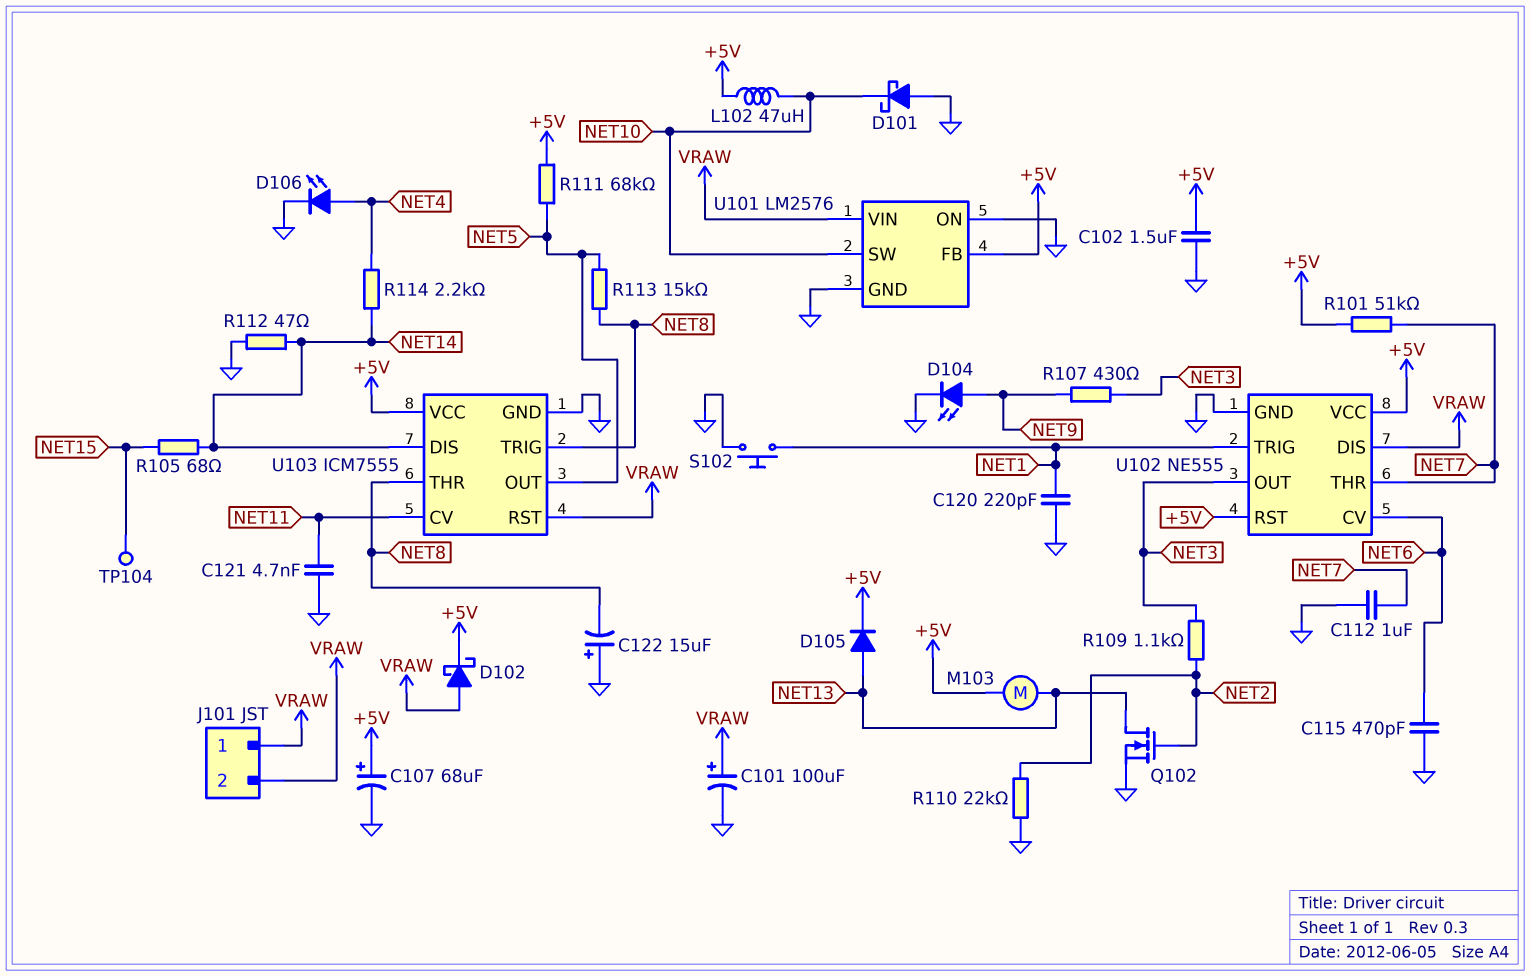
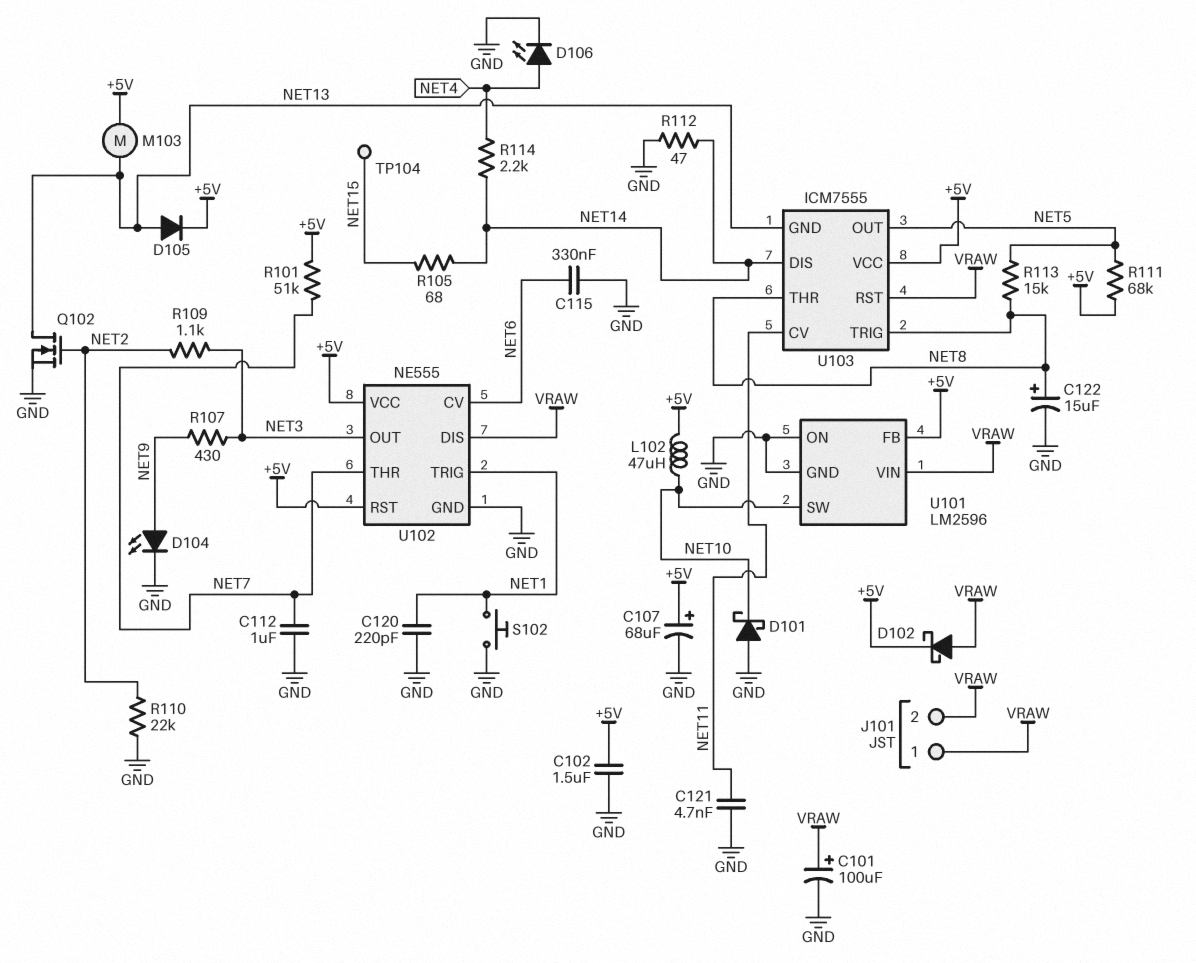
C115: 470pF (GND, NET6) -> 330nF (GND, NET6)
C122: 15uF (plus GND, minus NET8) -> 15uF (plus NET8, minus GND)
U101: LM2576 -> LM2596
U103 pin GND: GND -> NET13

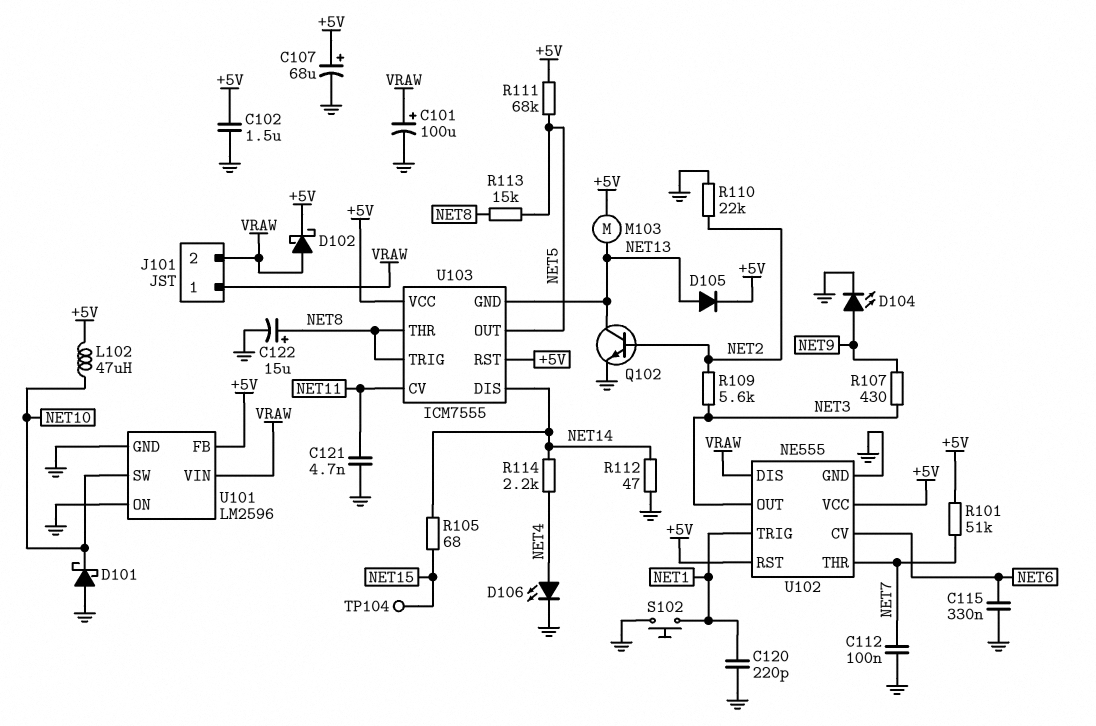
C112: 1uF (GND, NET7) -> 100nF (GND, NET7)
Q102: NMOS (G NET2, D NET13, S GND) -> NPN (B NET2, C NET13, E GND)
R109: 1.1k (NET2, NET3) -> 5.6k (NET2, NET3)
U103 pin RST: VRAW -> +5V

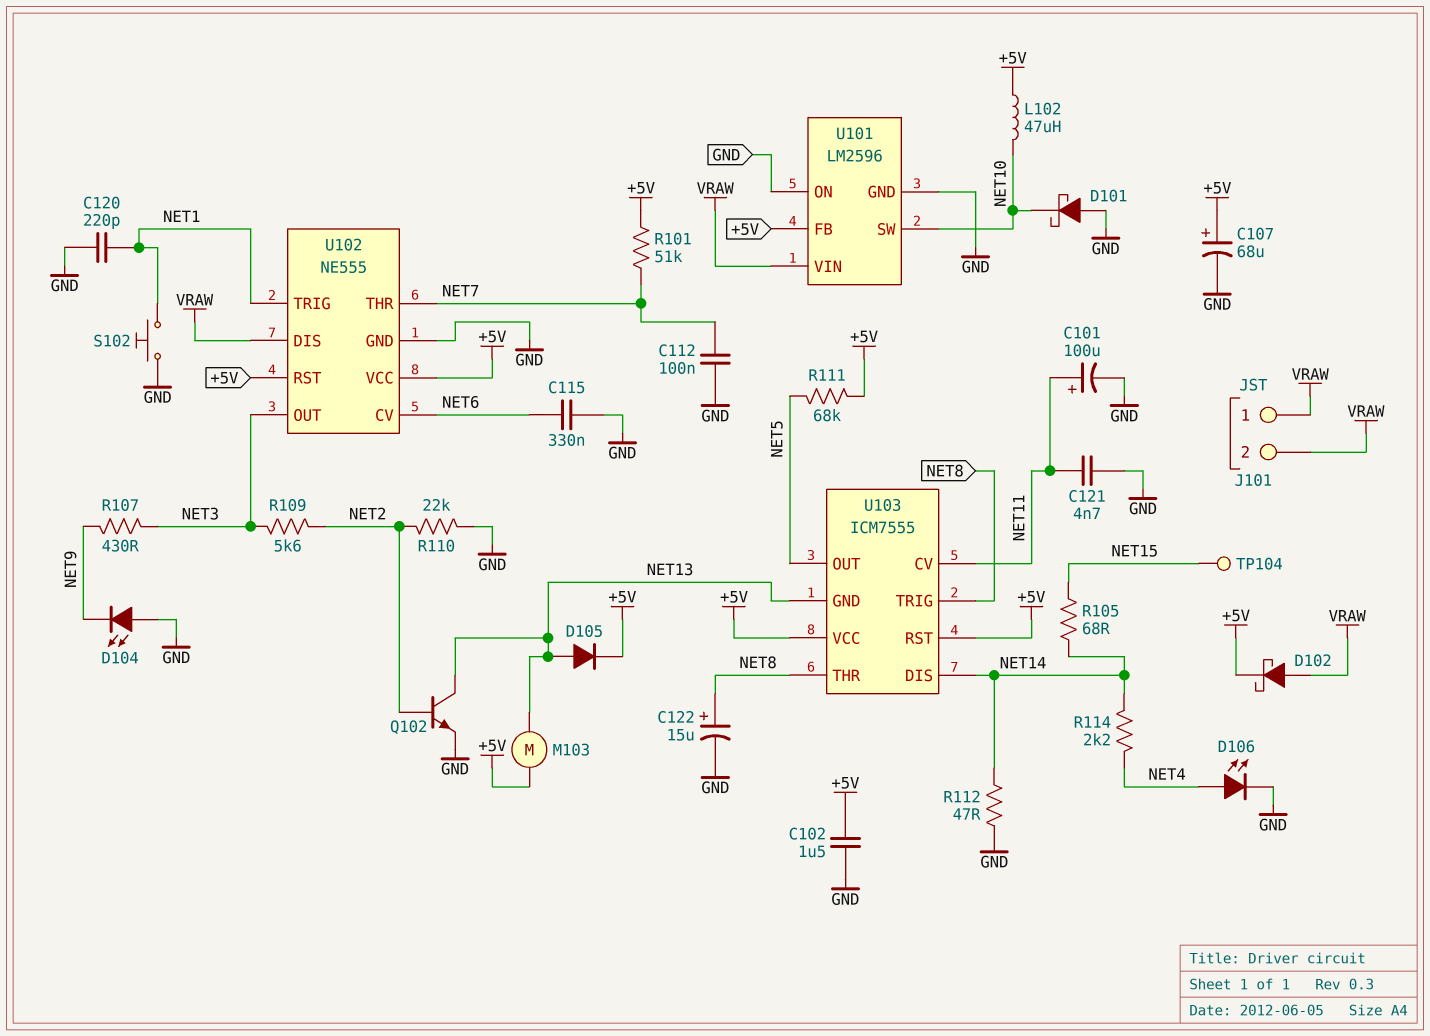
C101: 100uF (plus VRAW, minus GND) -> 100uF (plus NET11, minus GND)
D104: LED (A NET9, K GND) -> LED (A GND, K NET9)
R113: 15k (NET5, NET8) -> none

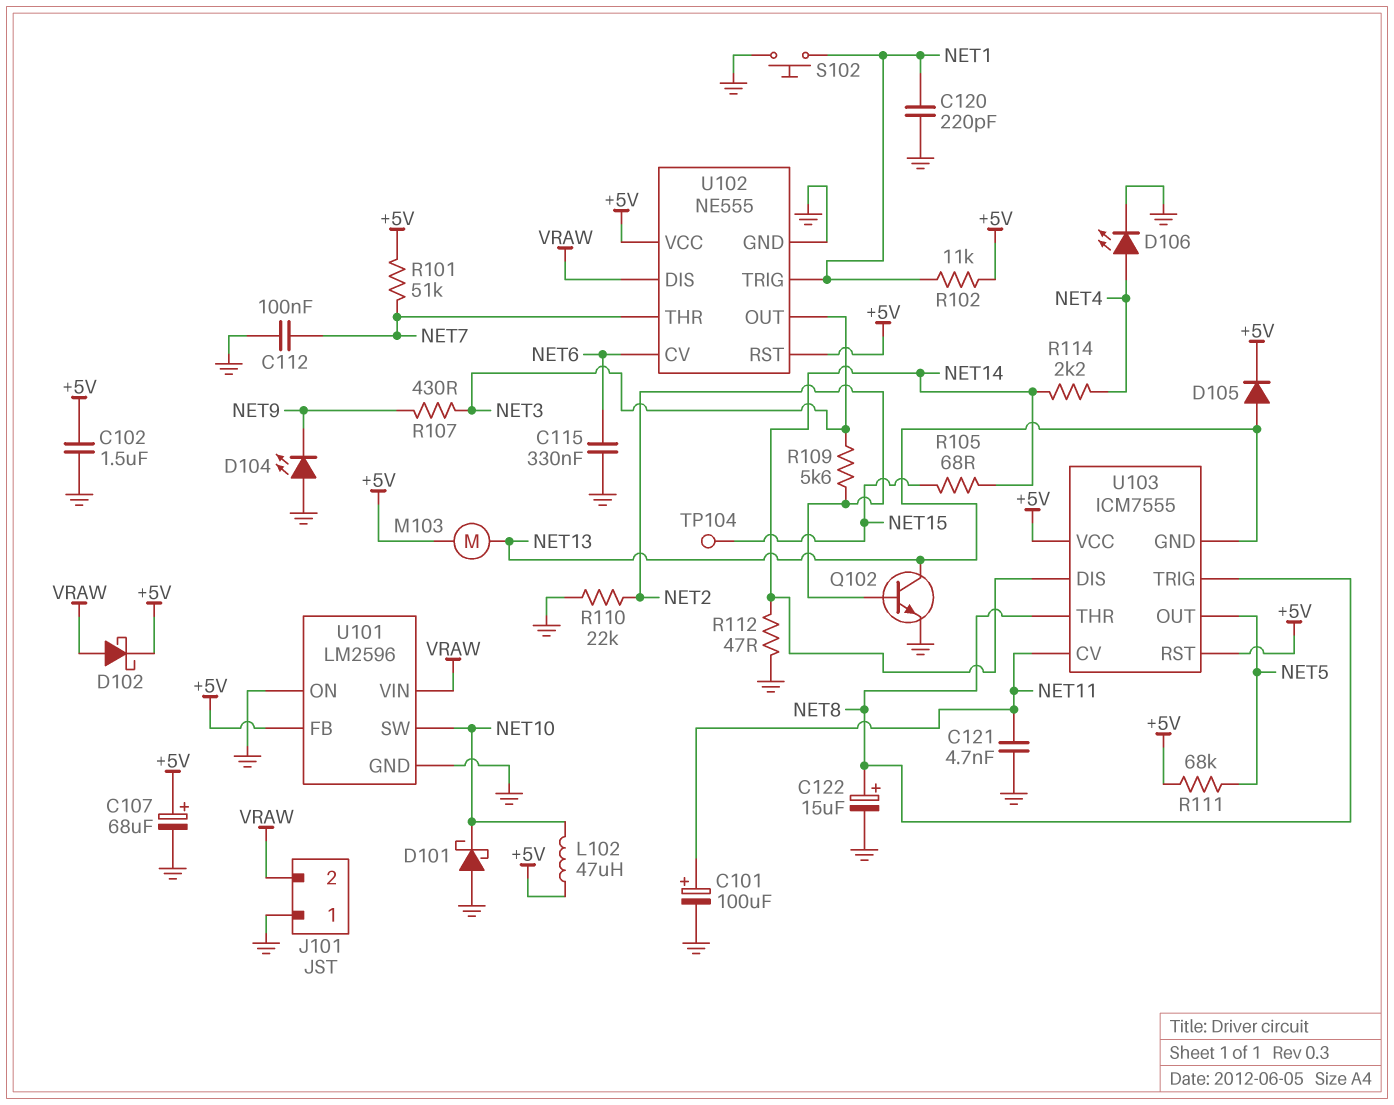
J101 pin 1: VRAW -> GND
R102: none -> 11k (+5V, NET1)

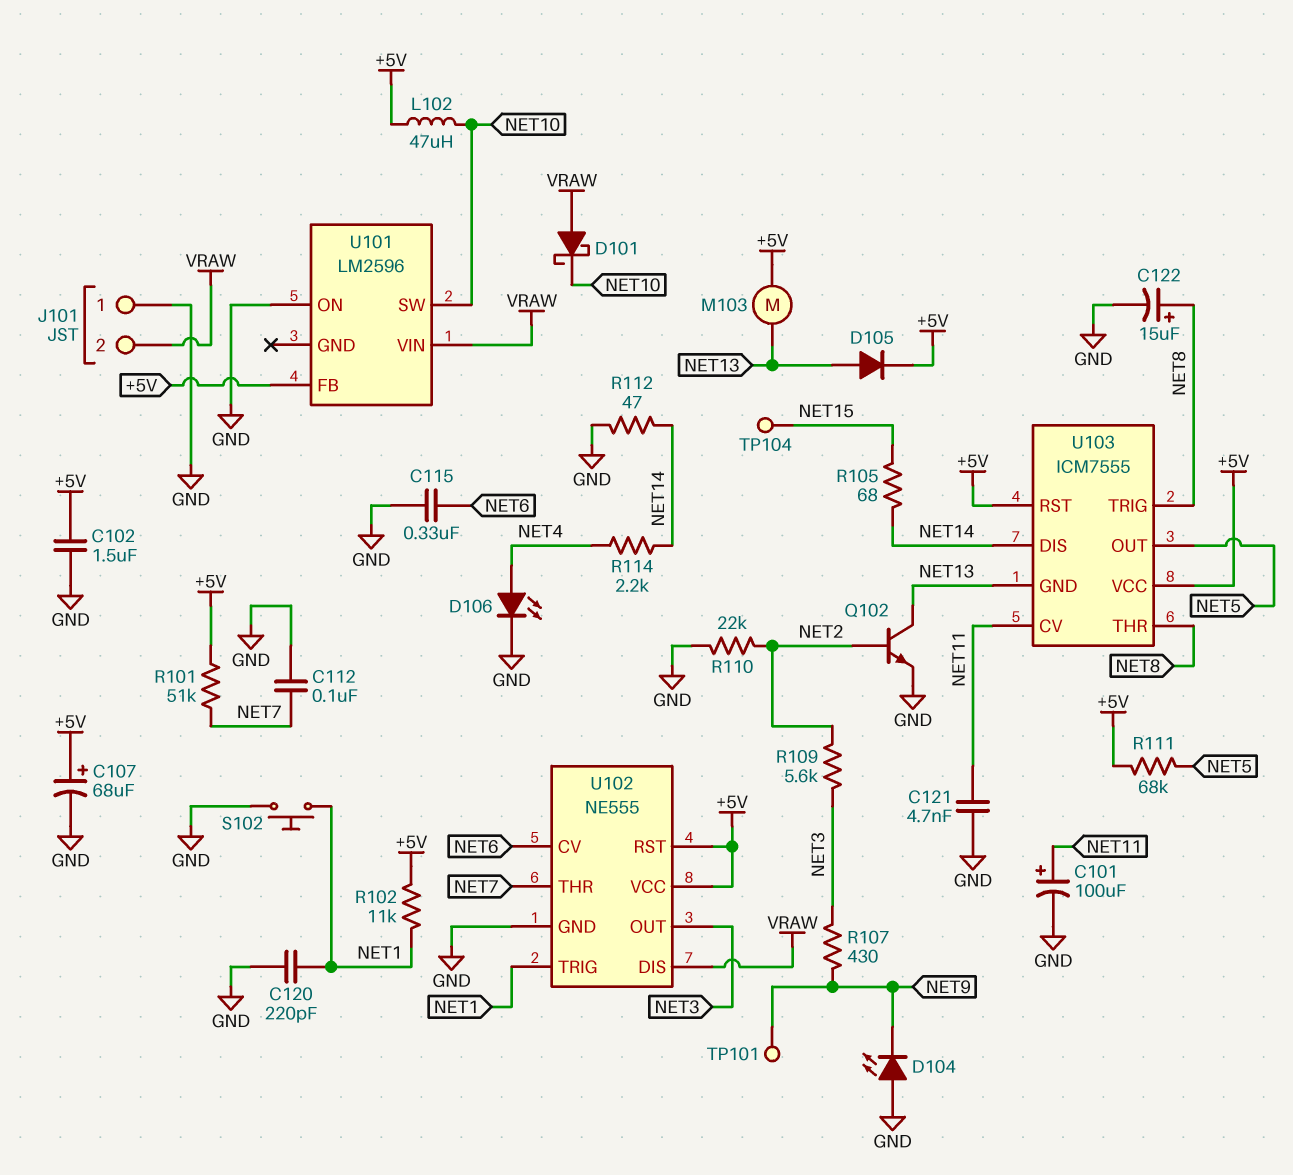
D101: schottky (A GND, K NET10) -> schottky (A VRAW, K NET10)
D102: schottky (A VRAW, K +5V) -> none
TP101: none -> test point (NET9)
U101 pin GND: GND -> none

